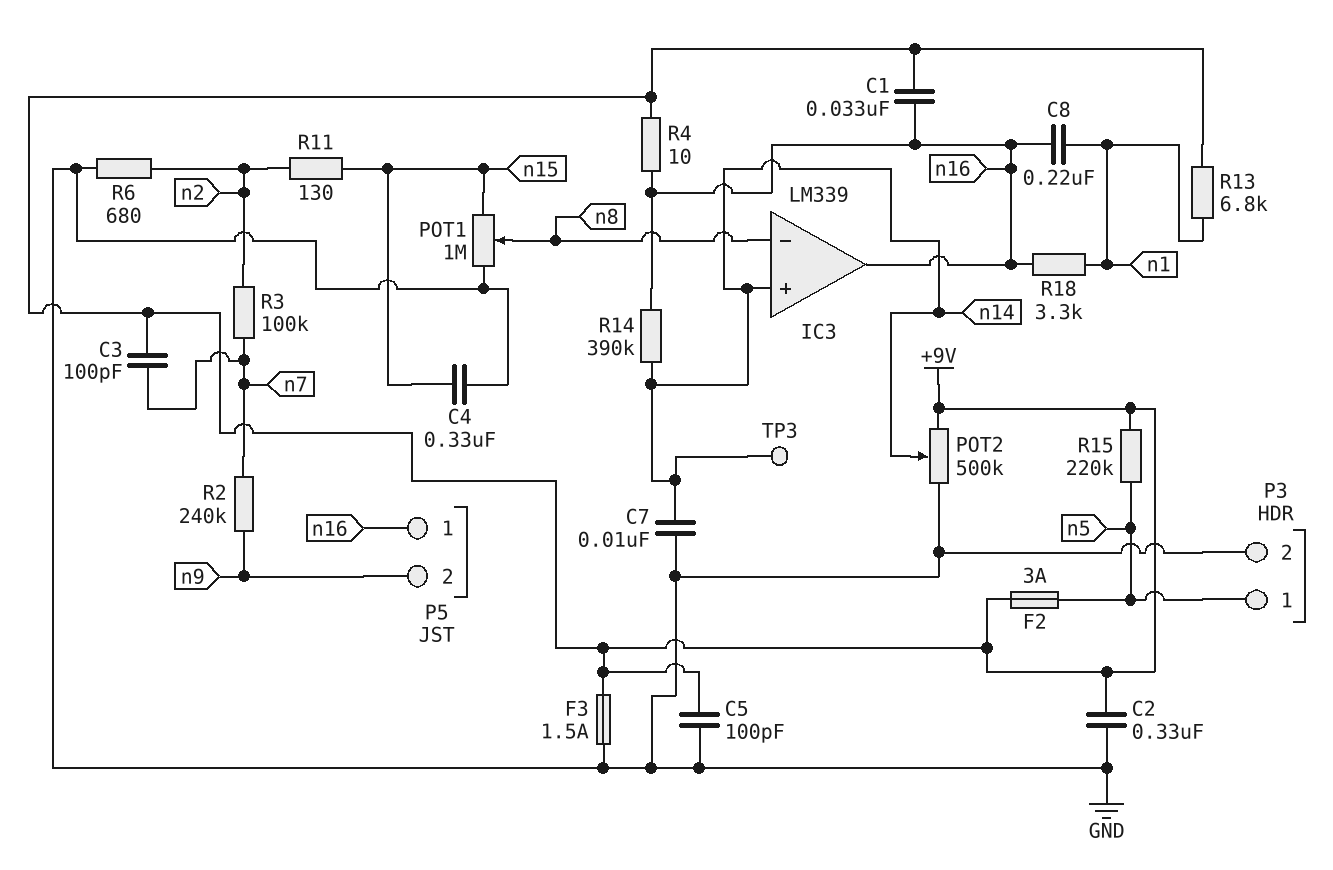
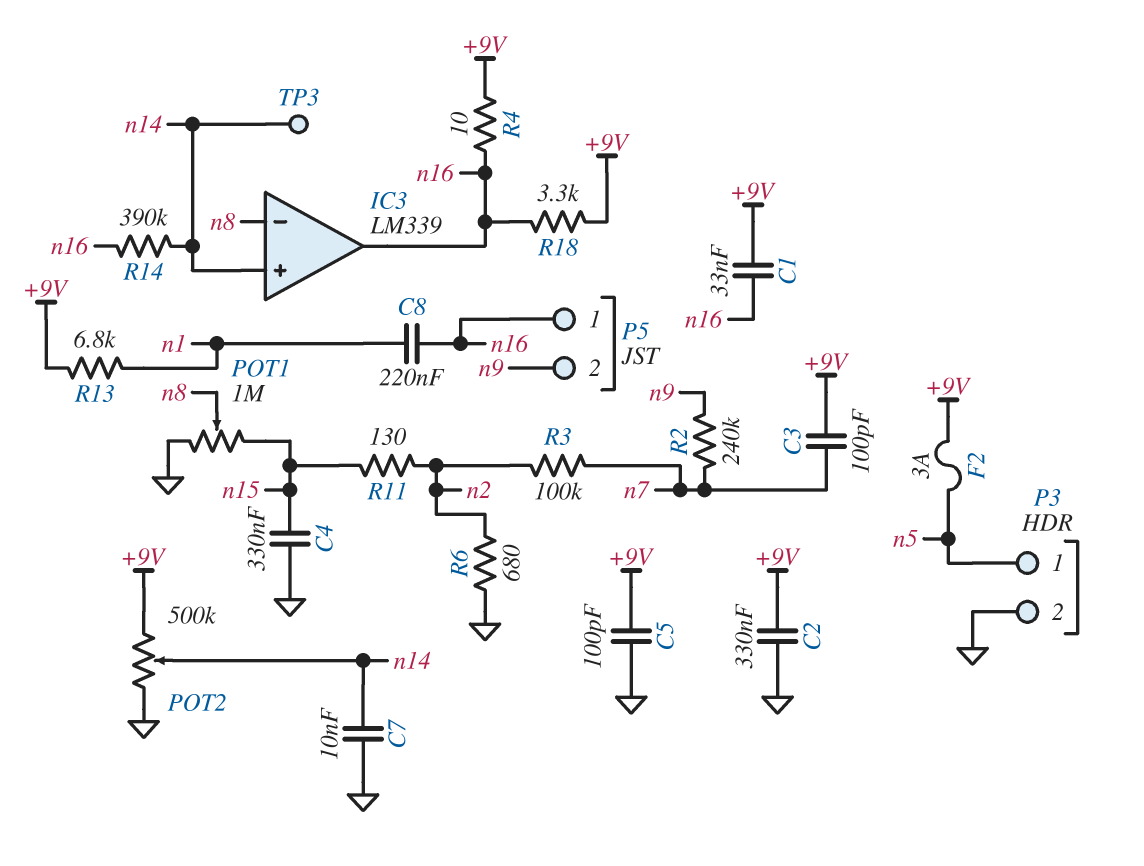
F3: 1.5A (+9V, GND) -> none
R15: 220k (+9V, n5) -> none
R18: 3.3k (n1, n16) -> 3.3k (+9V, n16)

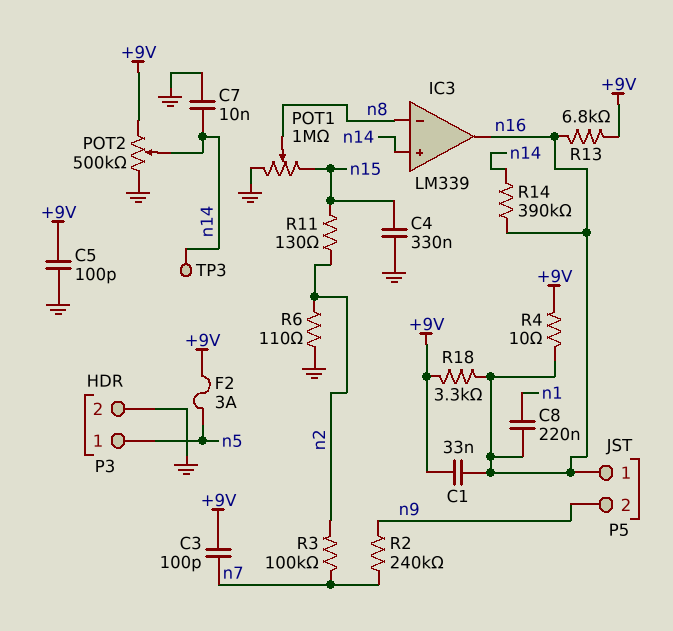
C2: 330nF (+9V, GND) -> none
R6: 680 (GND, n2) -> 110 (GND, n2)
R13: 6.8k (+9V, n1) -> 6.8k (+9V, n16)

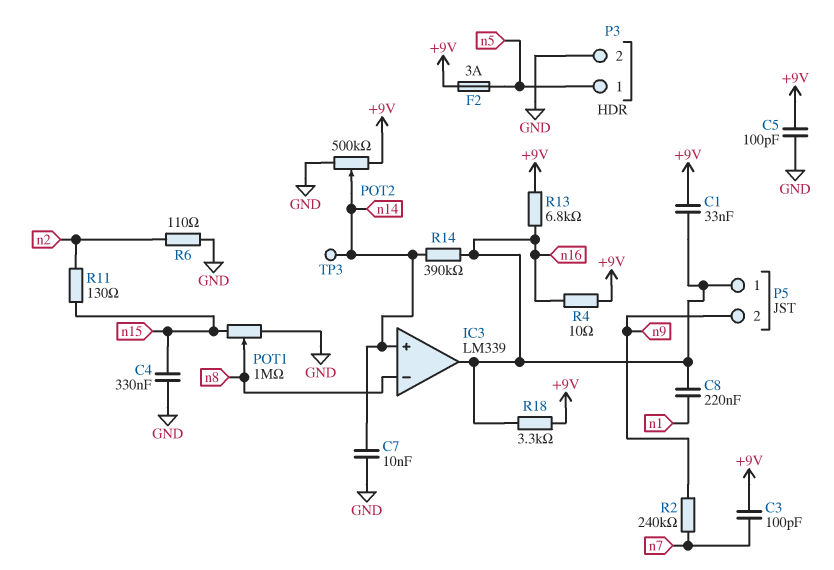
R3: 100k (n2, n7) -> none

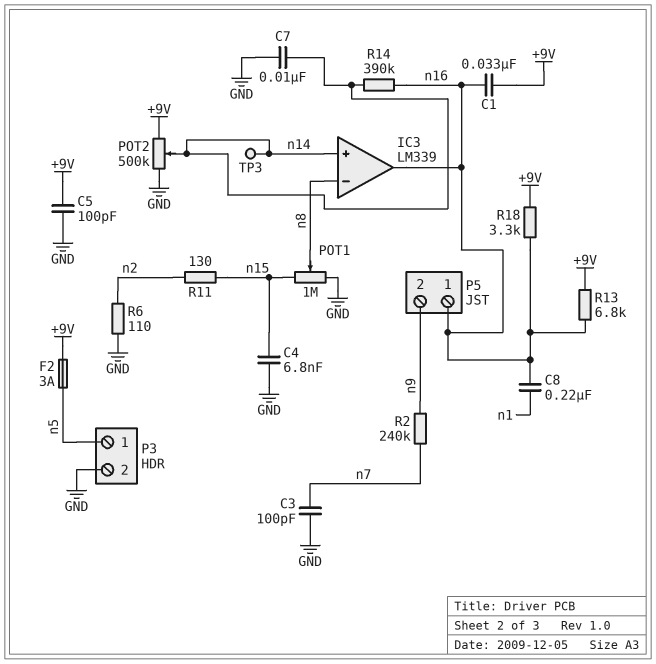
C3: 100pF (+9V, n7) -> 100pF (GND, n7)
C4: 330nF (GND, n15) -> 6.8nF (GND, n15)
R4: 10 (+9V, n16) -> none

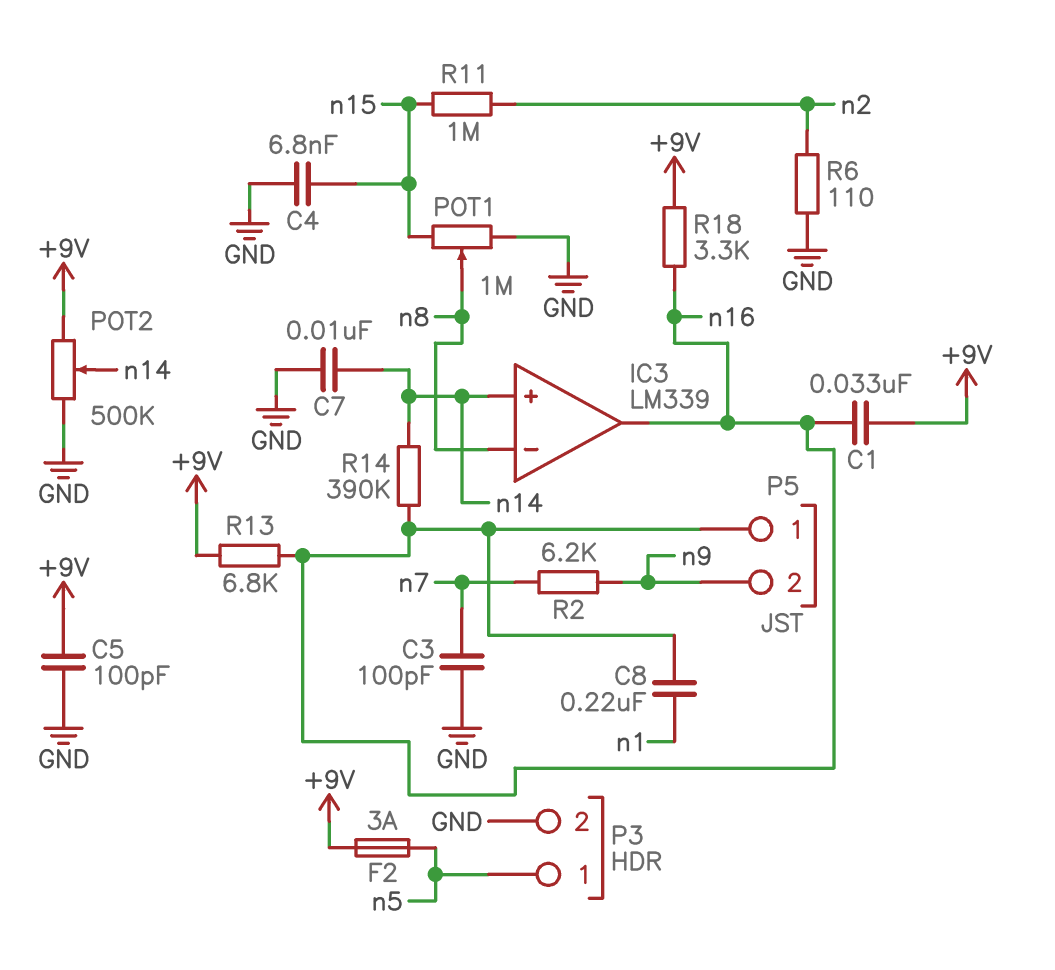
R2: 240k (n7, n9) -> 6.2k (n7, n9)
R11: 130 (n2, n15) -> 1M (n2, n15)
TP3: test point (n14) -> none

